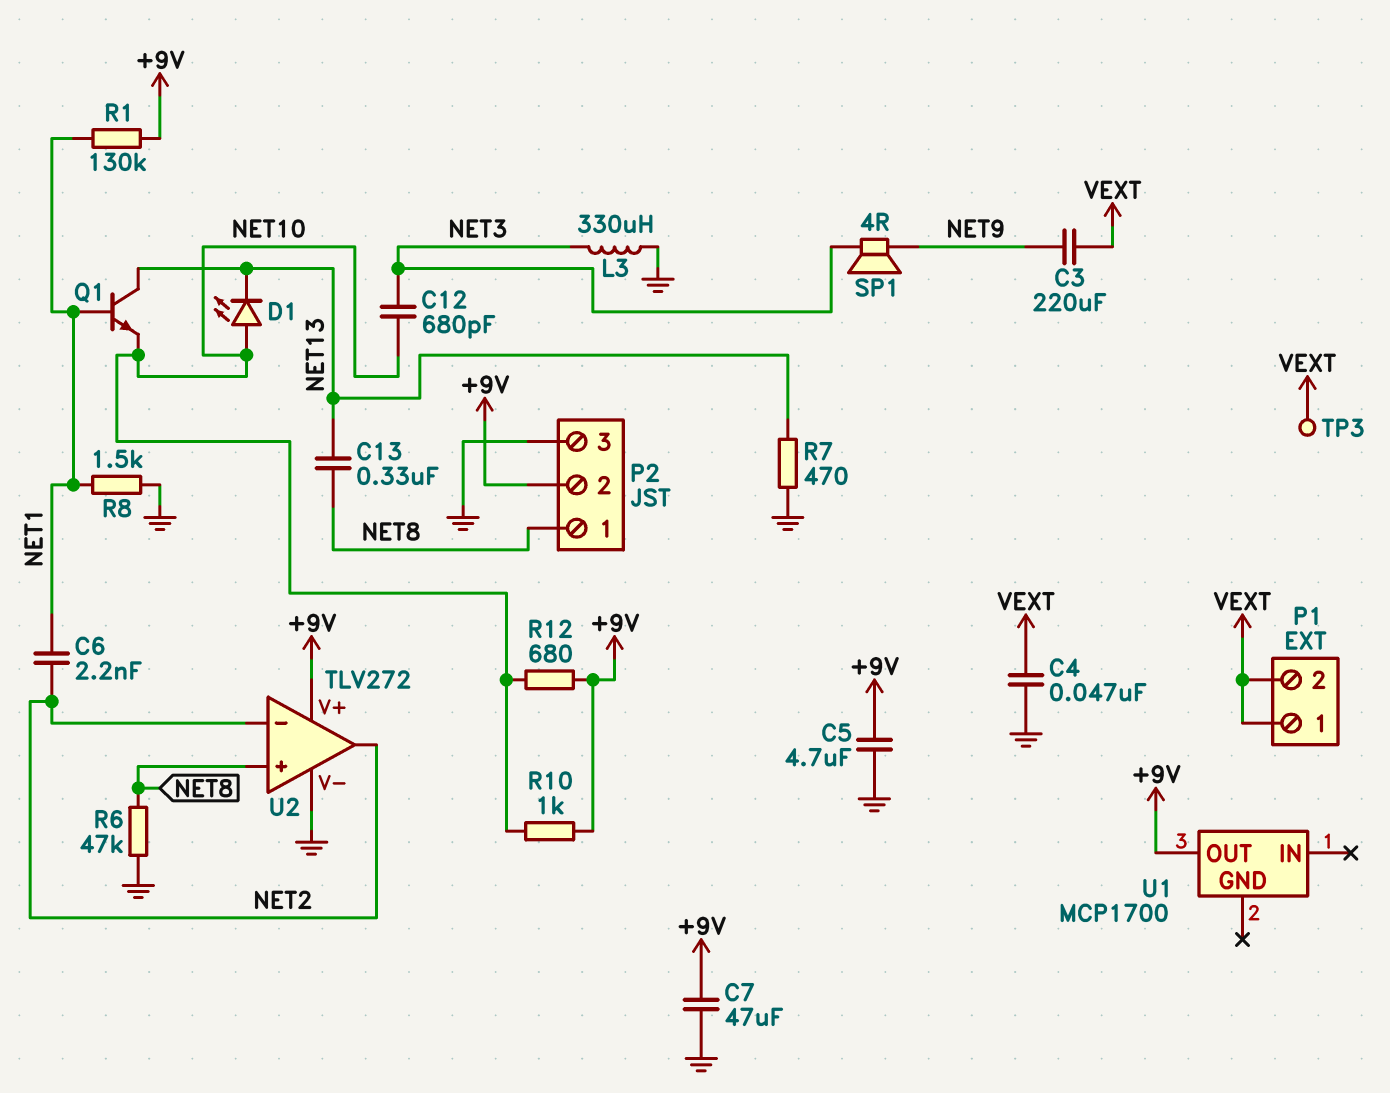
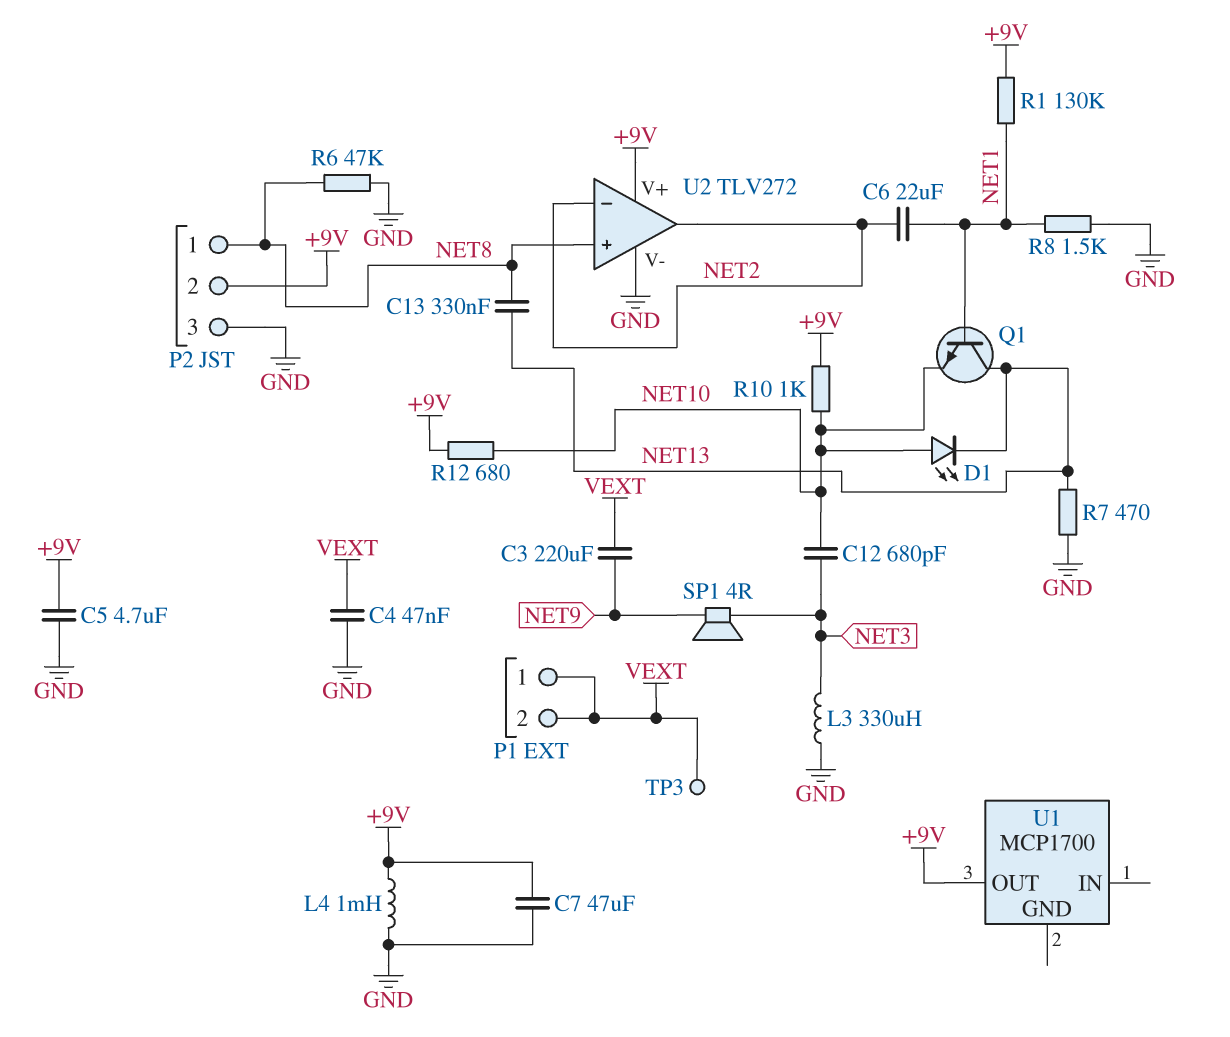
C6: 2.2nF (NET1, NET2) -> 22uF (NET1, NET2)
L4: none -> 1mH (+9V, GND)

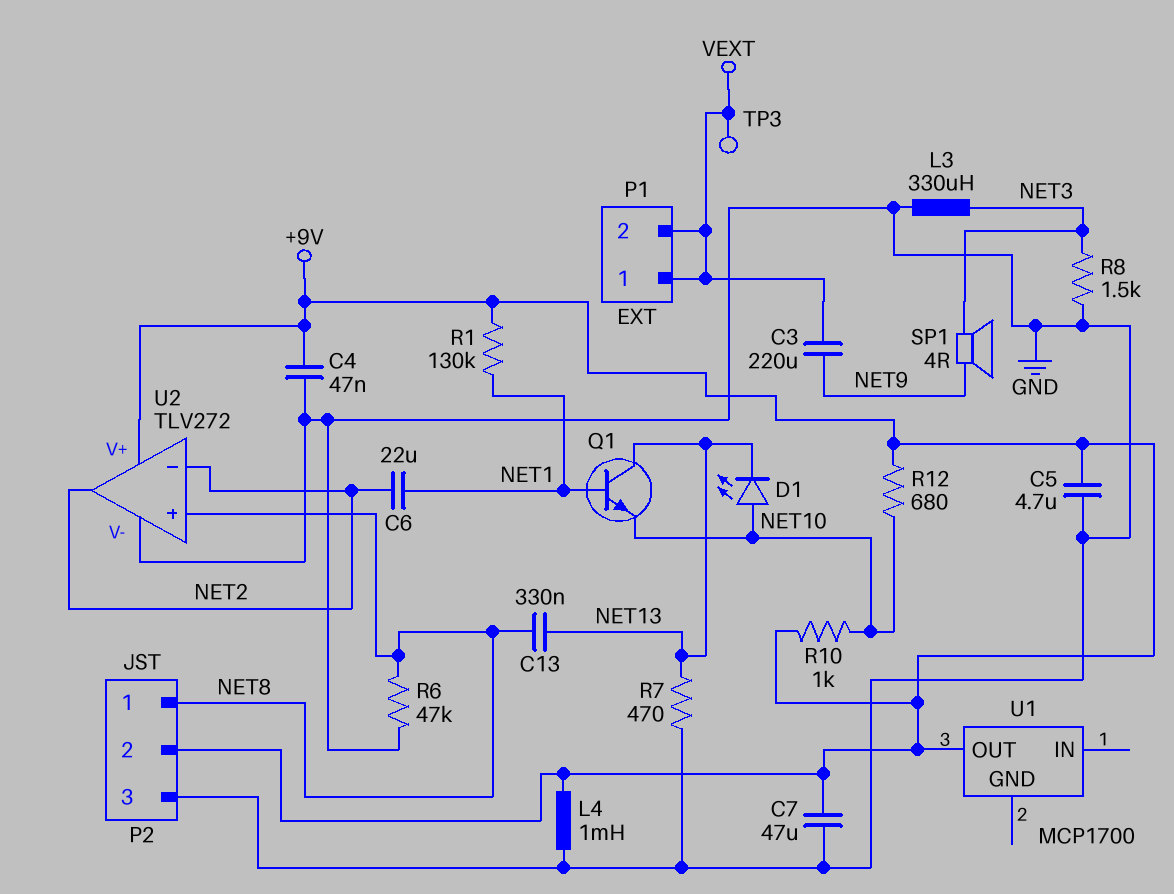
C4: 47nF (GND, VEXT) -> 47nF (+9V, GND)
C12: 680pF (NET3, NET10) -> none
R8: 1.5k (GND, NET1) -> 1.5k (GND, NET3)

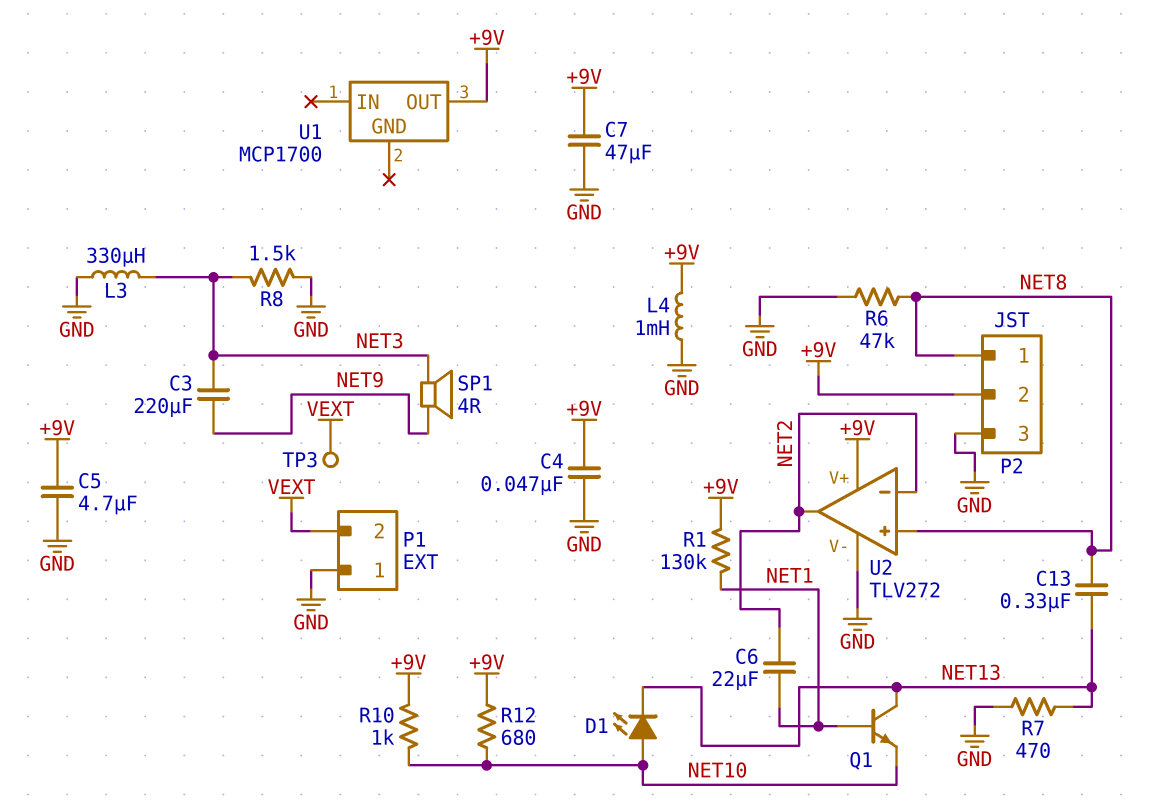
C3: 220uF (NET9, VEXT) -> 220uF (NET3, NET9)
P1 pin 1: VEXT -> GND

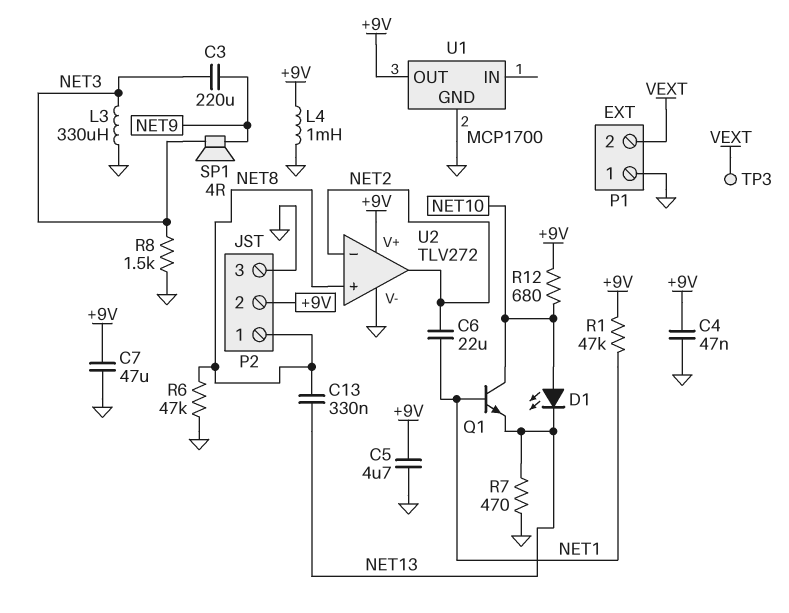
Q1: NPN (B NET1, C NET13, E NET10) -> NPN (B NET1, C NET10, E NET13)
R1: 130k (+9V, NET1) -> 47k (+9V, NET1)
R10: 1k (+9V, NET10) -> none
U1 pin GND: none -> GND

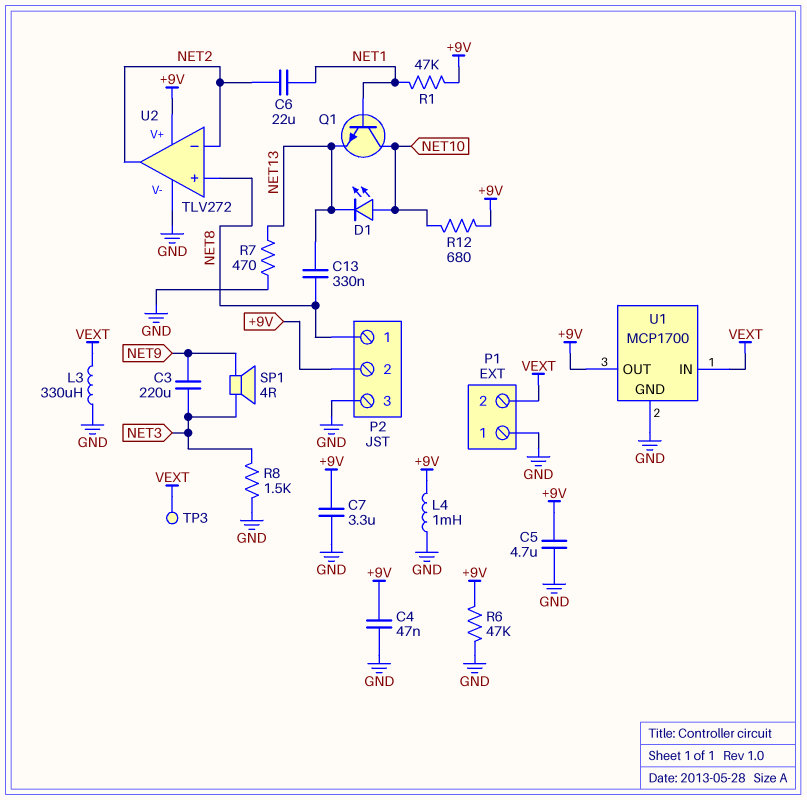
C7: 47uF (+9V, GND) -> 3.3uF (+9V, GND)
L3: 330uH (GND, NET3) -> 330uH (GND, VEXT)
R6: 47k (GND, NET8) -> 47k (+9V, GND)
U1 pin IN: none -> VEXT

